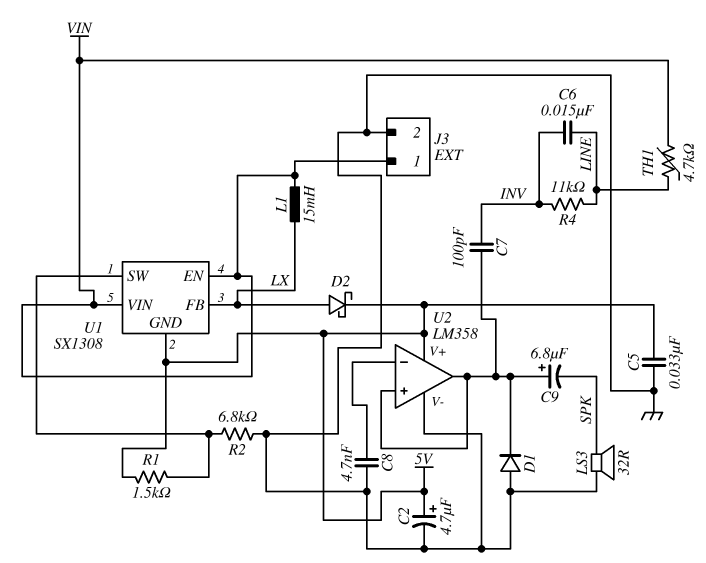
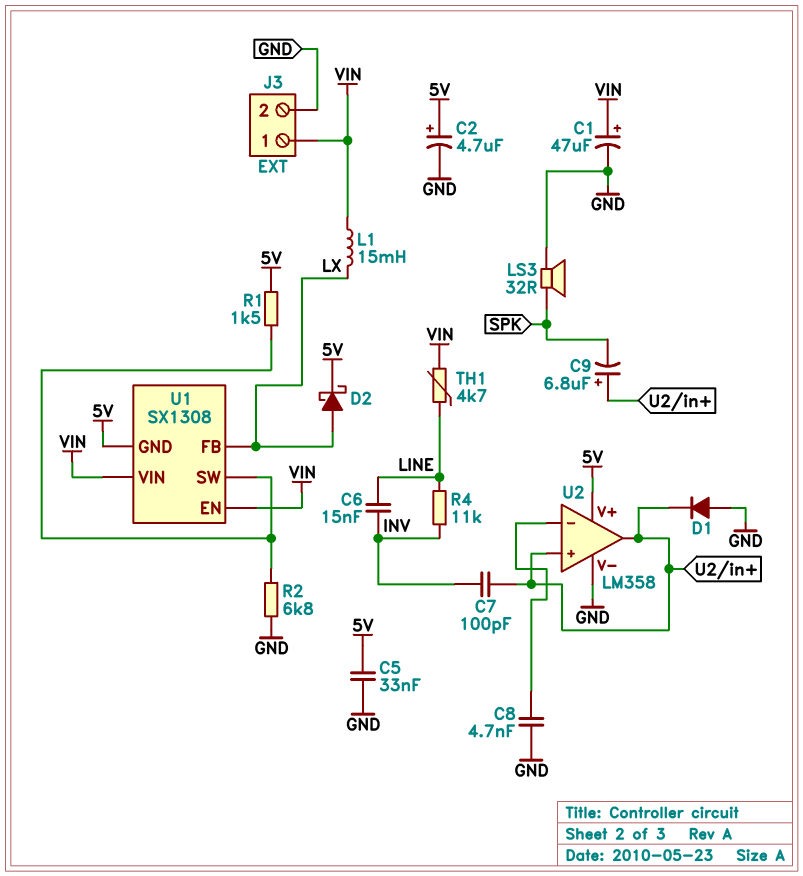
C1: none -> 47uF (plus VIN, minus GND)

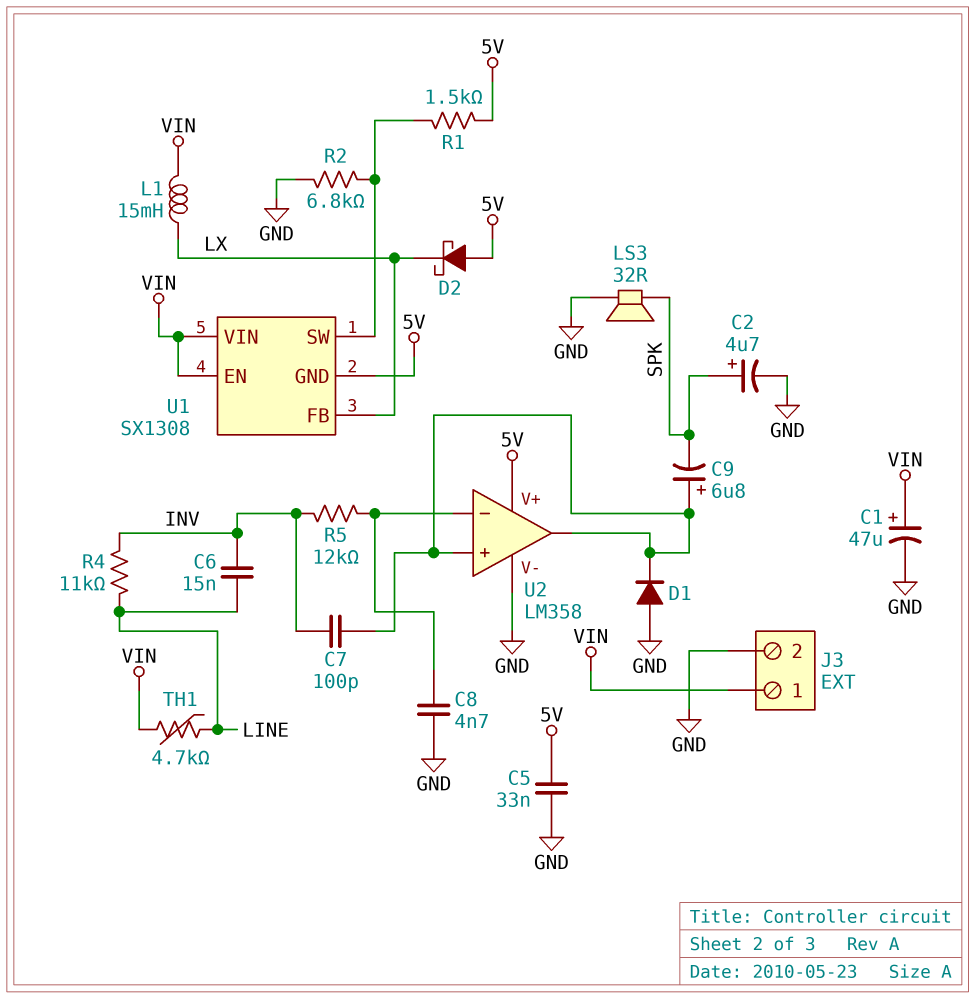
C2: 4.7uF (plus 5V, minus GND) -> 4.7uF (plus SPK, minus GND)
D2: schottky (A LX, K 5V) -> schottky (A 5V, K LX)
R5: none -> 12k (INV, U2/in-)

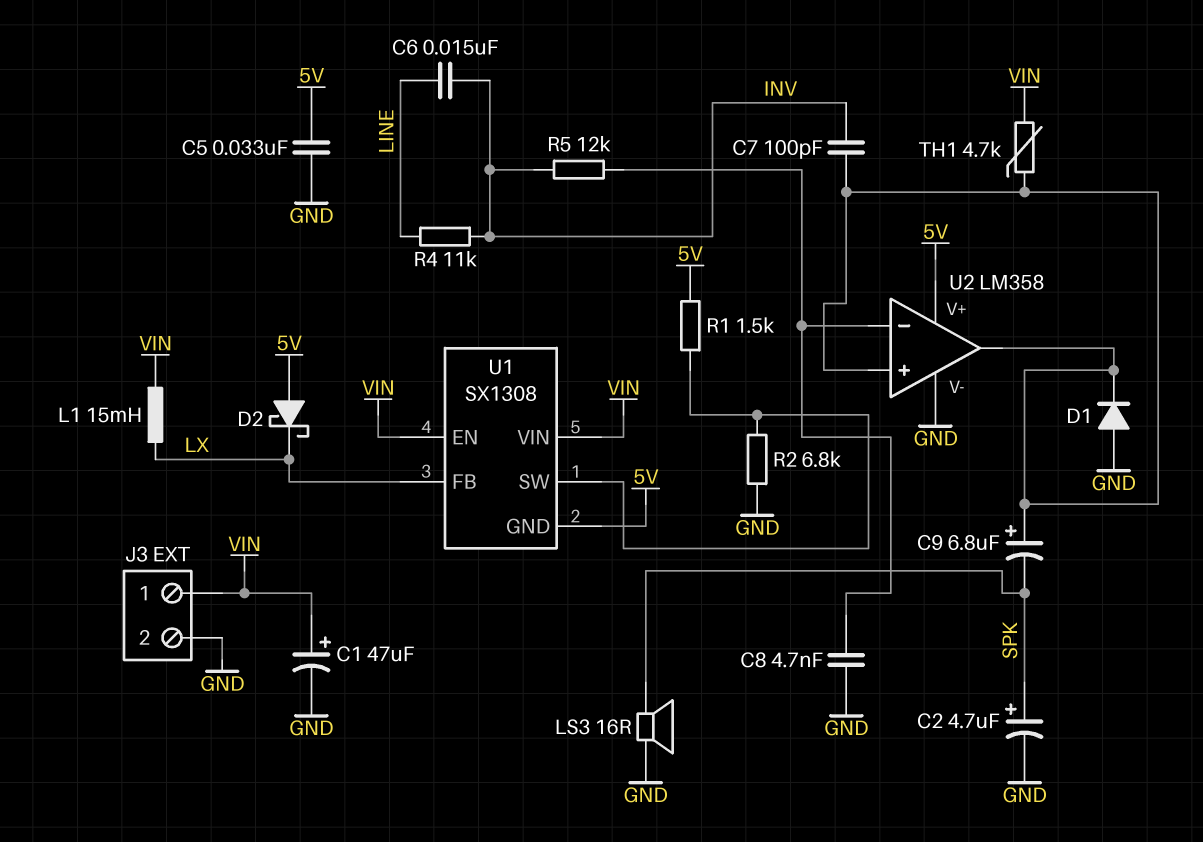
LS3: speaker 32R (GND, SPK) -> speaker 16R (GND, SPK)
TH1: 4.7k (LINE, VIN) -> 4.7k (U2/in+, VIN)

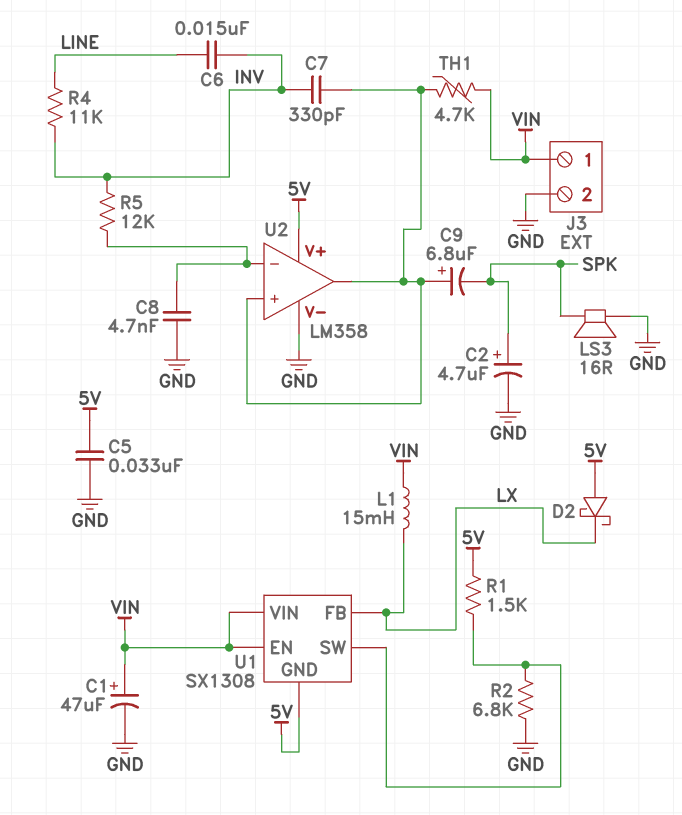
C7: 100pF (INV, U2/in+) -> 330pF (INV, U2/in+)
D1: diode (A GND, K U2/in+) -> none

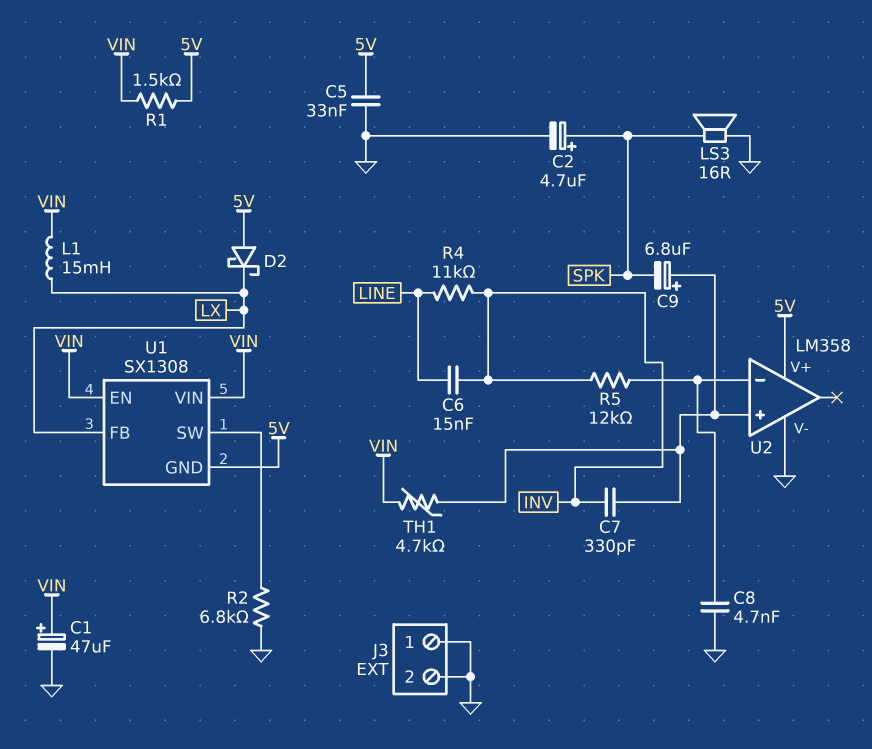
J3 pin 1: VIN -> GND
R1: 1.5k (5V, U1/SW) -> 1.5k (5V, VIN)
U2 pin out: U2/in+ -> none

